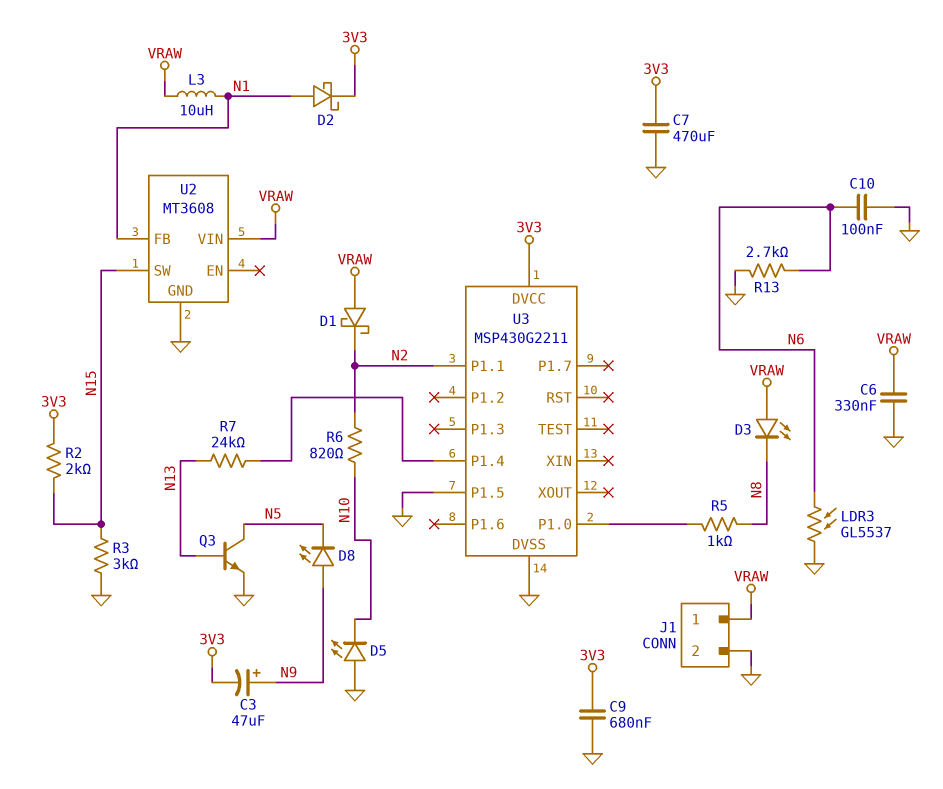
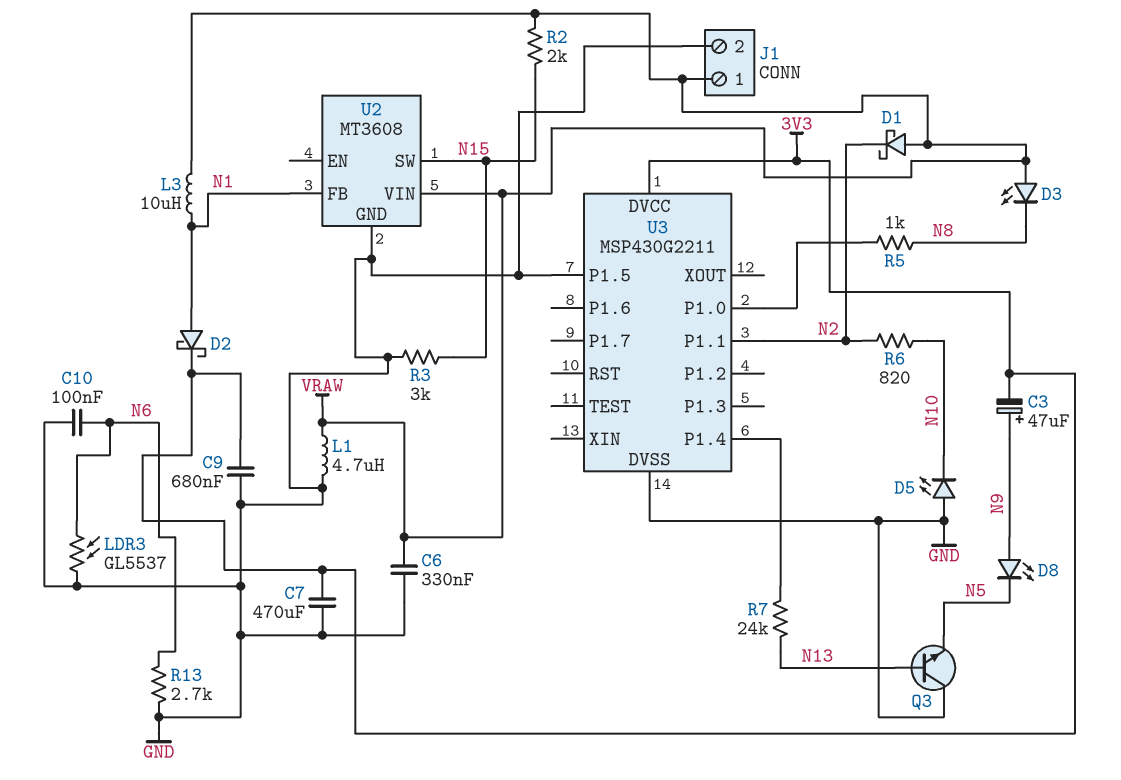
L1: none -> 4.7uH (GND, VRAW)
Q3: NPN (B N13, C N5, E GND) -> NPN (B N13, C GND, E N5)
R2: 2k (3V3, N15) -> 2k (N15, VRAW)

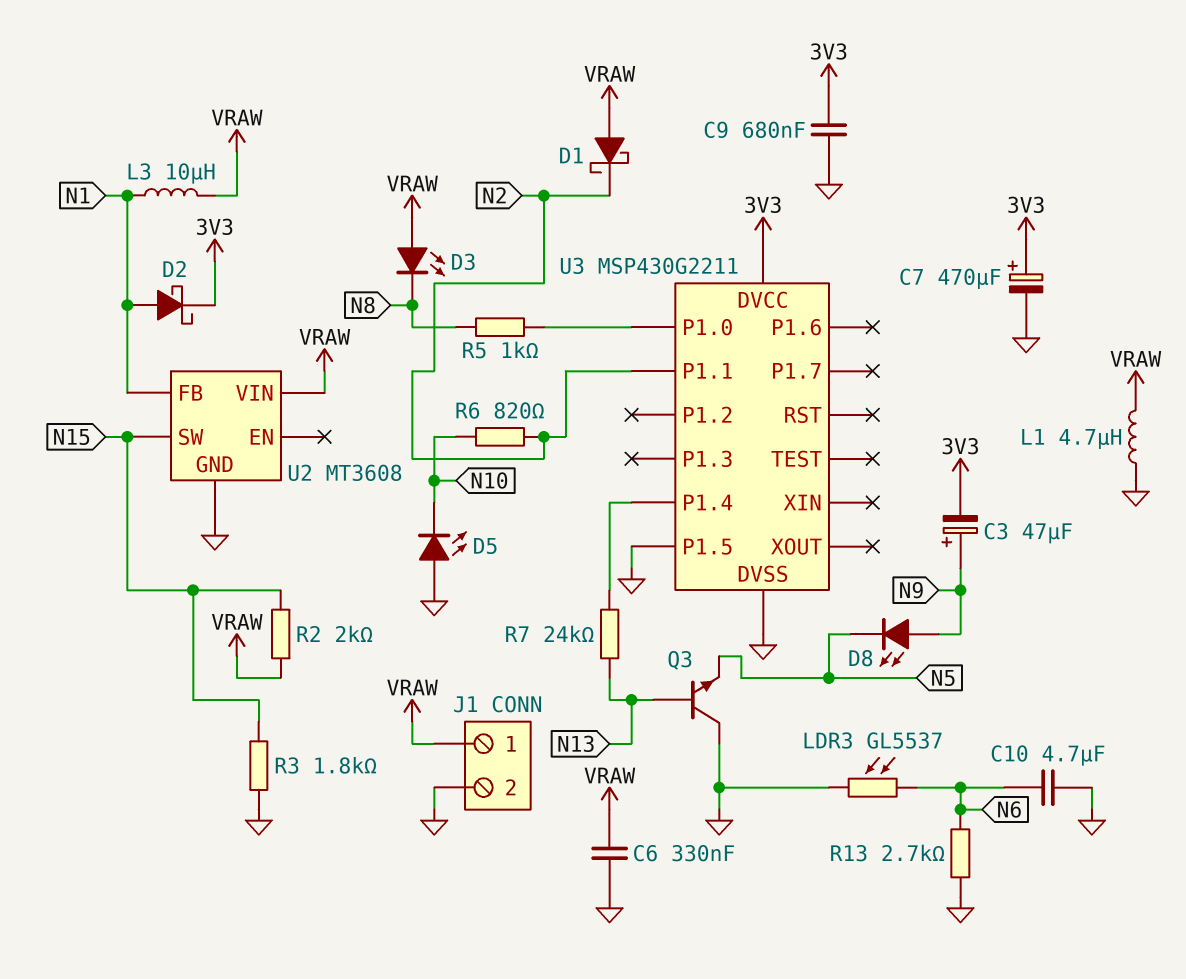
C7: 470uF (3V3, GND) -> 470uF (plus 3V3, minus GND)
C10: 100nF (GND, N6) -> 4.7uF (GND, N6)
R3: 3k (GND, N15) -> 1.8k (GND, N15)

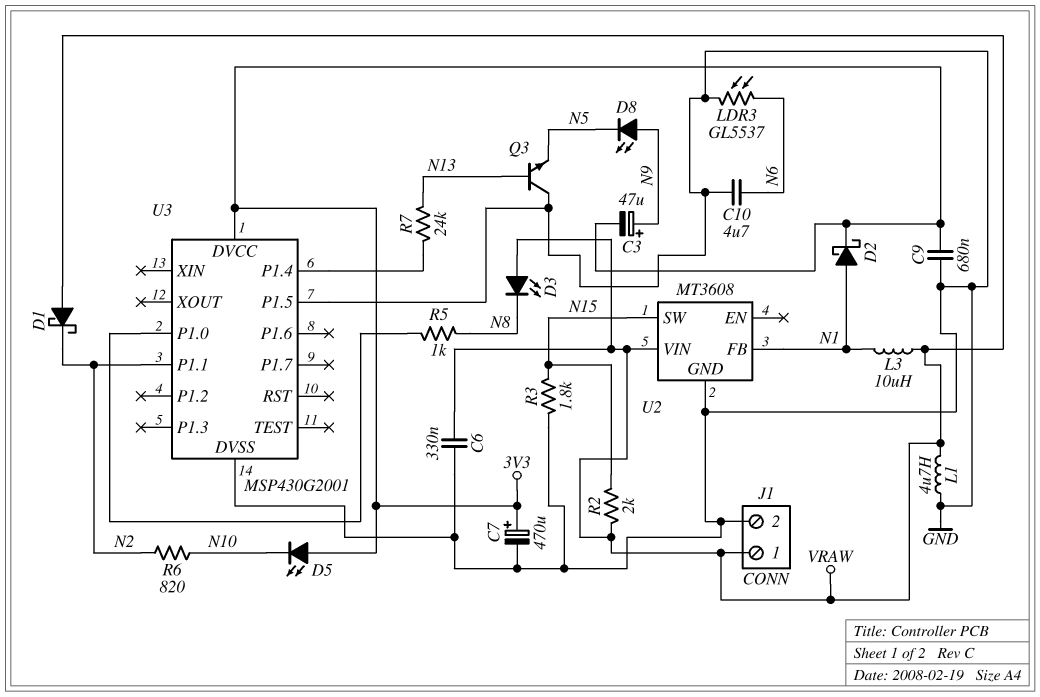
D5: LED (A GND, K N10) -> LED (A 3V3, K N10)
R13: 2.7k (GND, N6) -> none
U3: MSP430G2211 -> MSP430G2001

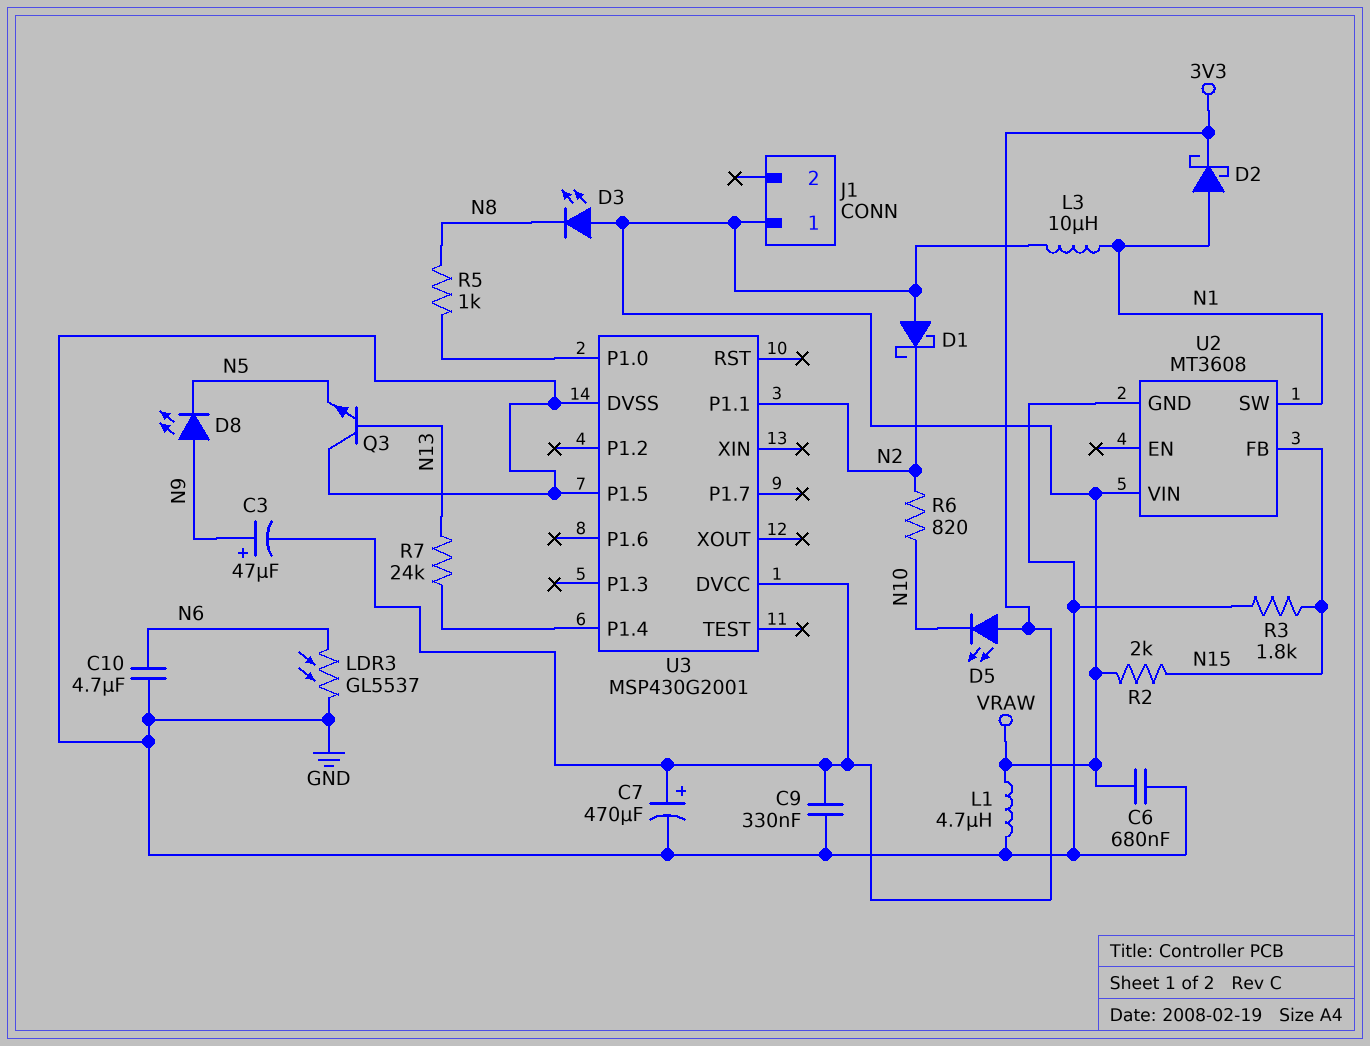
C6: 330nF (GND, VRAW) -> 680nF (GND, VRAW)
C9: 680nF (3V3, GND) -> 330nF (3V3, GND)
J1 pin 2: GND -> none
U2 pin FB: N1 -> N15
U2 pin SW: N15 -> N1

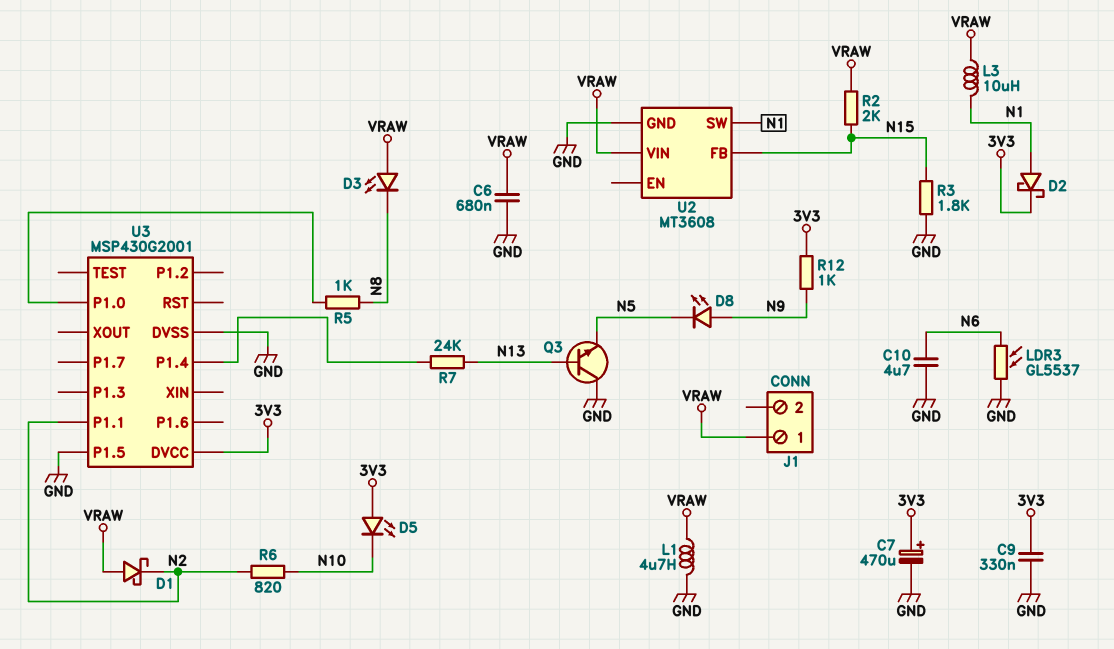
C3: 47uF (plus N9, minus 3V3) -> none
R12: none -> 1k (3V3, N9)

